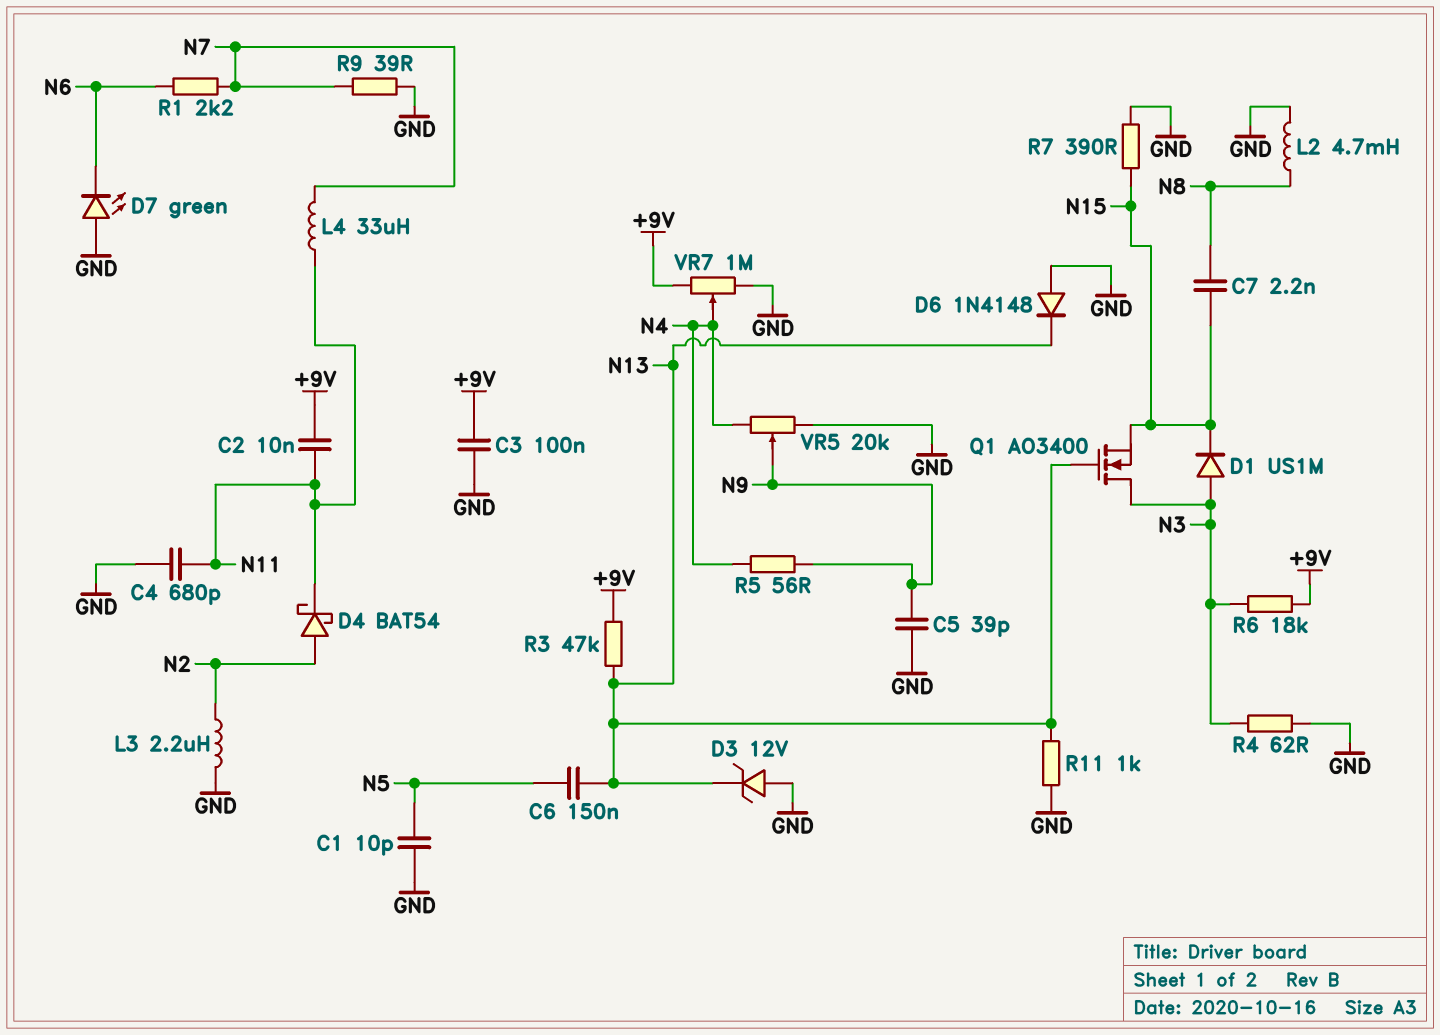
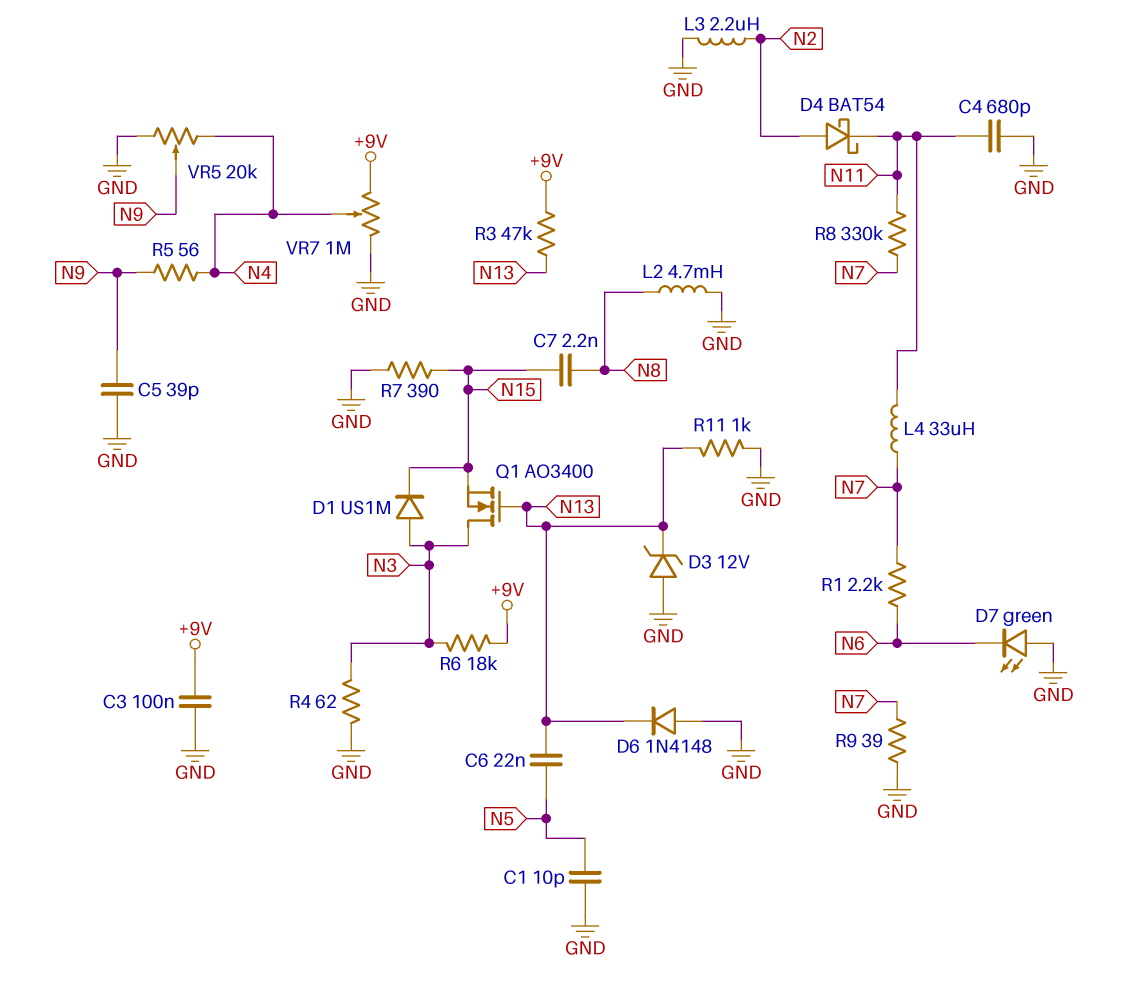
C2: 10nF (+9V, N11) -> none
C6: 150nF (N5, N13) -> 22nF (N5, N13)
R8: none -> 330k (N7, N11)

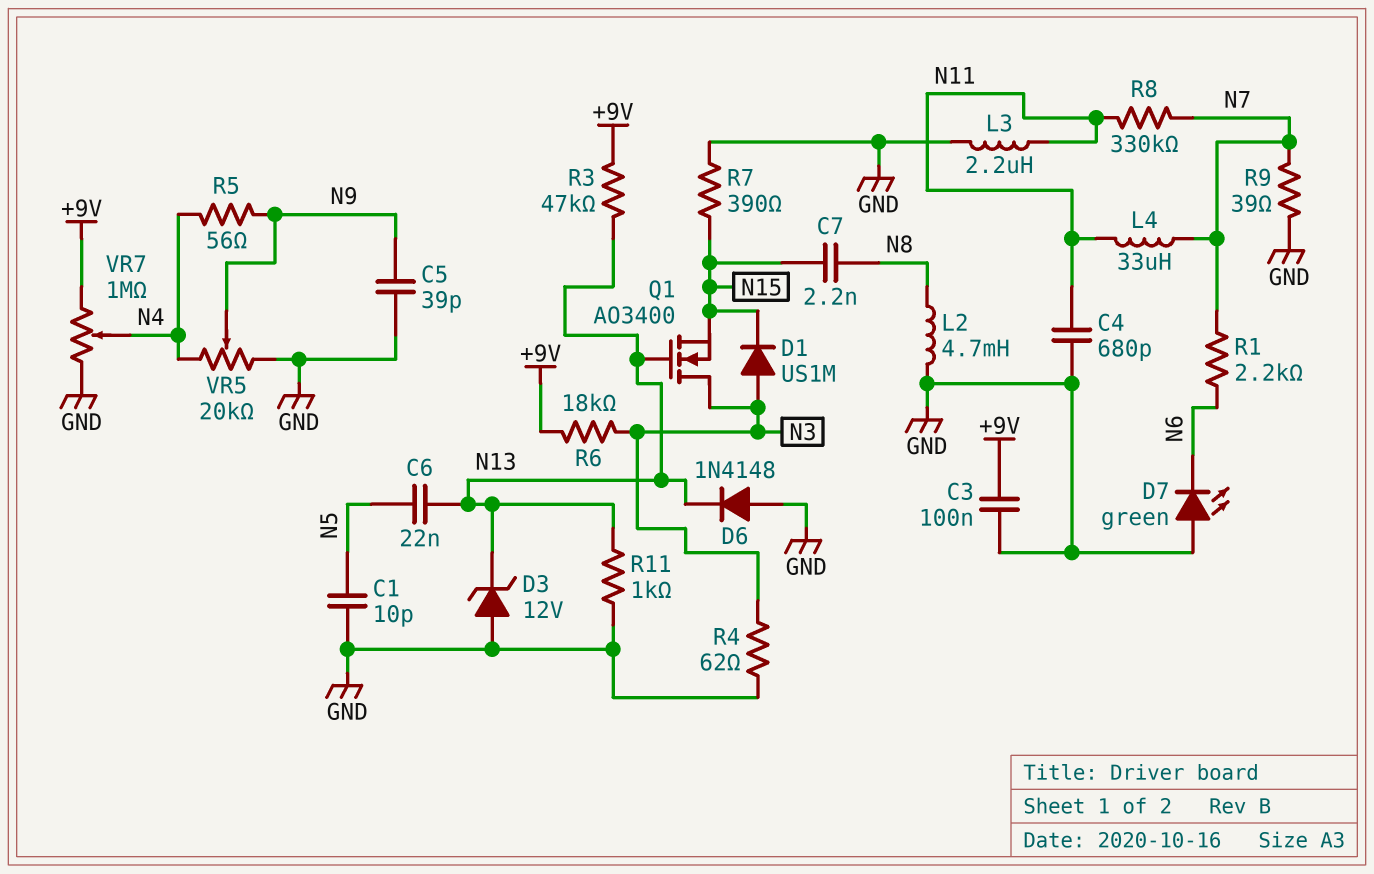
D4: schottky BAT54 (A N2, K N11) -> none
L3: 2.2uH (GND, N2) -> 2.2uH (GND, N11)

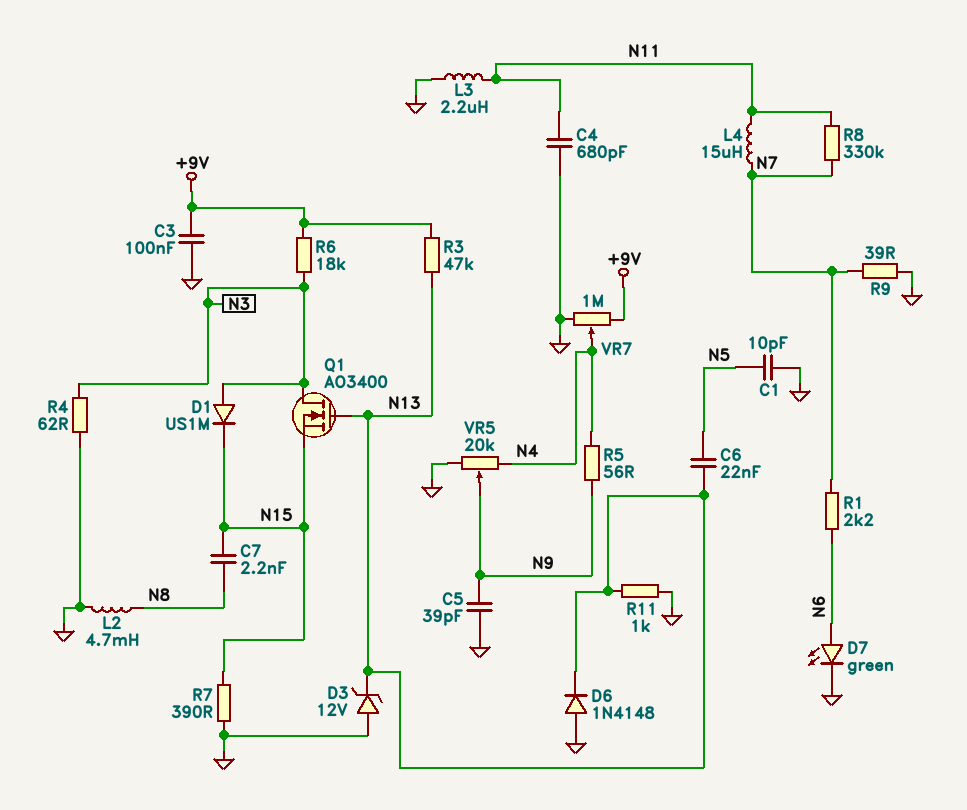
D7: LED green (A GND, K N6) -> LED green (A N6, K GND)
L4: 33uH (N7, N11) -> 15uH (N7, N11)

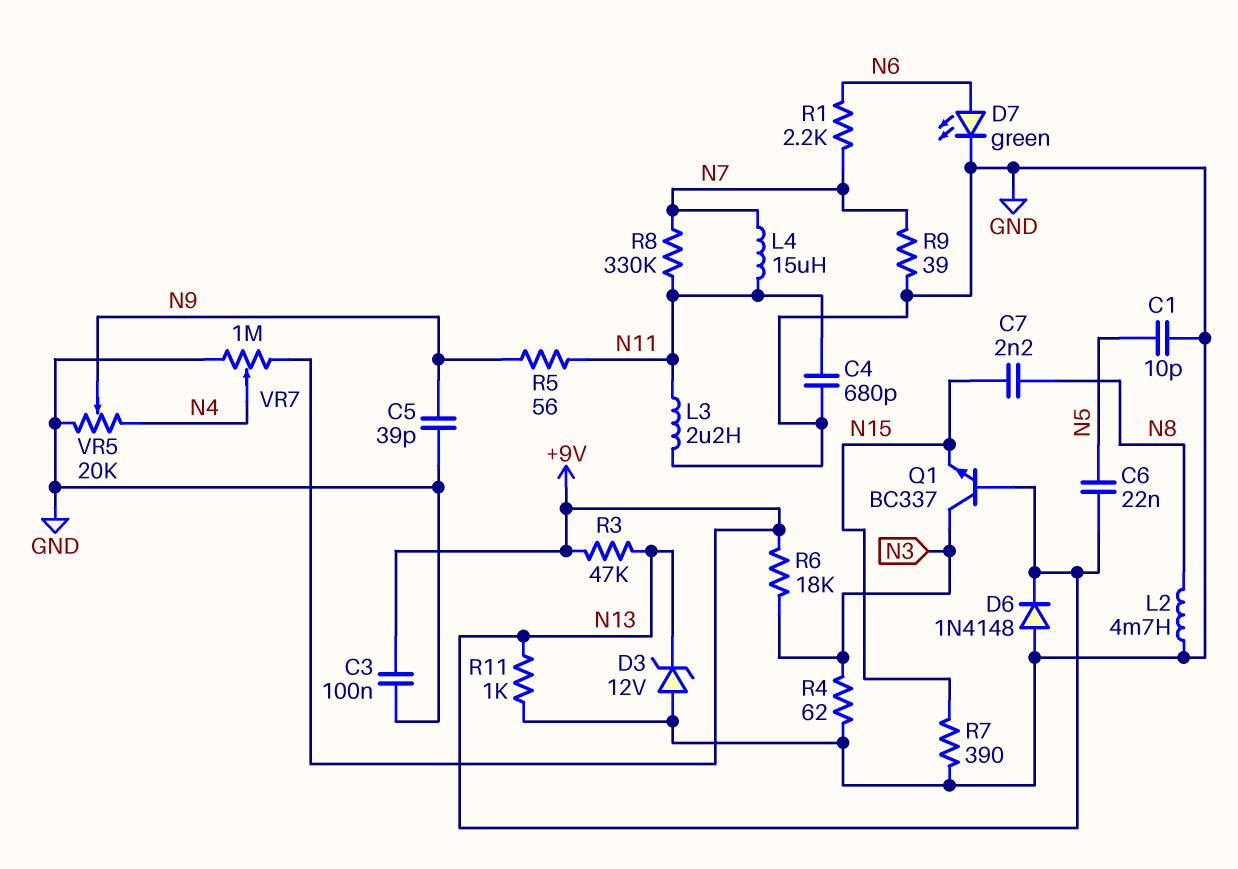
D1: diode US1M (A N3, K N15) -> none
Q1: NMOS AO3400 (G N13, D N3, S N15) -> NPN BC337 (B N13, C N3, E N15)
R5: 56 (N4, N9) -> 56 (N9, N11)

